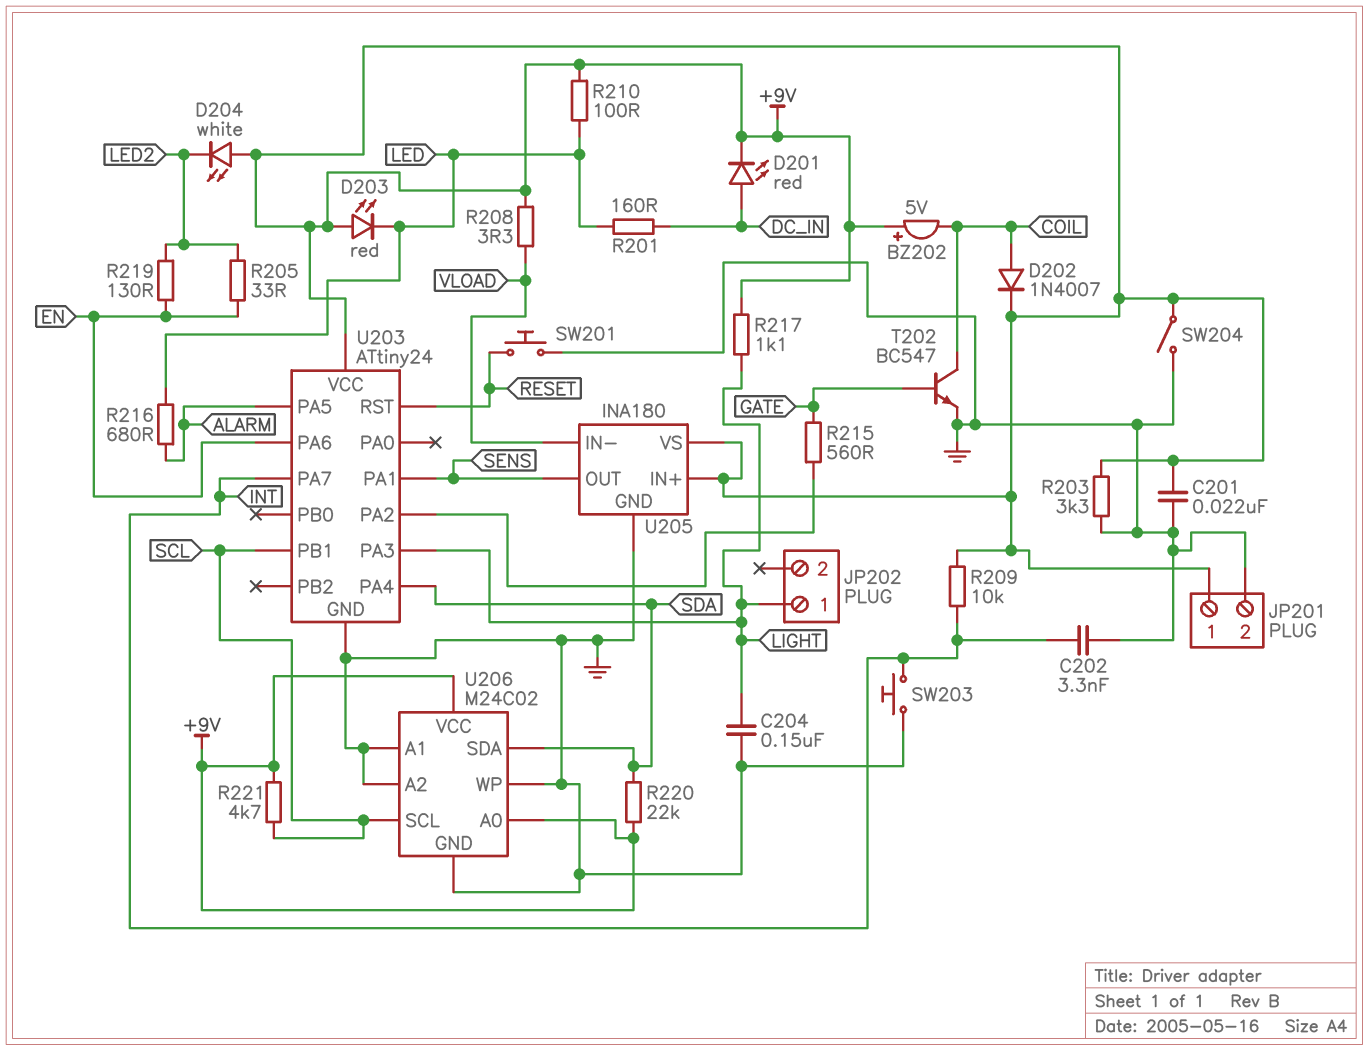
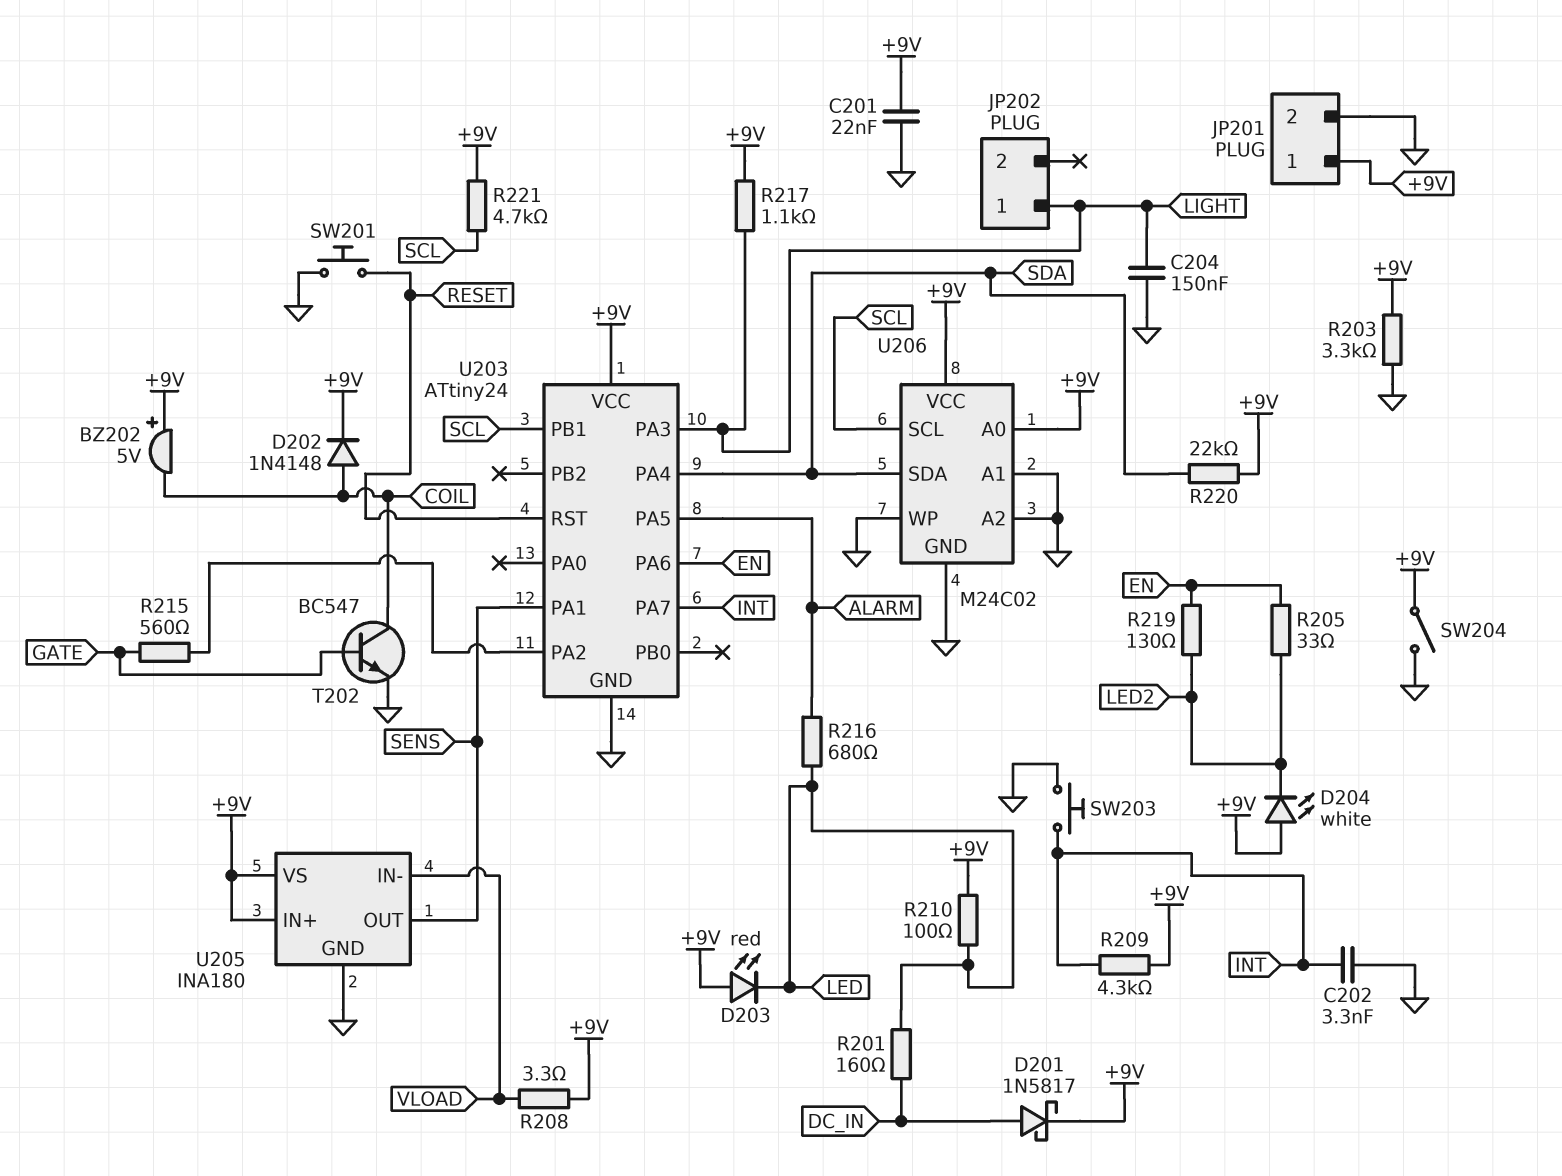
D201: LED red (A DC_IN, K +9V) -> schottky 1N5817 (A DC_IN, K +9V)
D202: diode 1N4007 (A COIL, K +9V) -> diode 1N4148 (A COIL, K +9V)
R209: 10k (+9V, INT) -> 4.3k (+9V, INT)

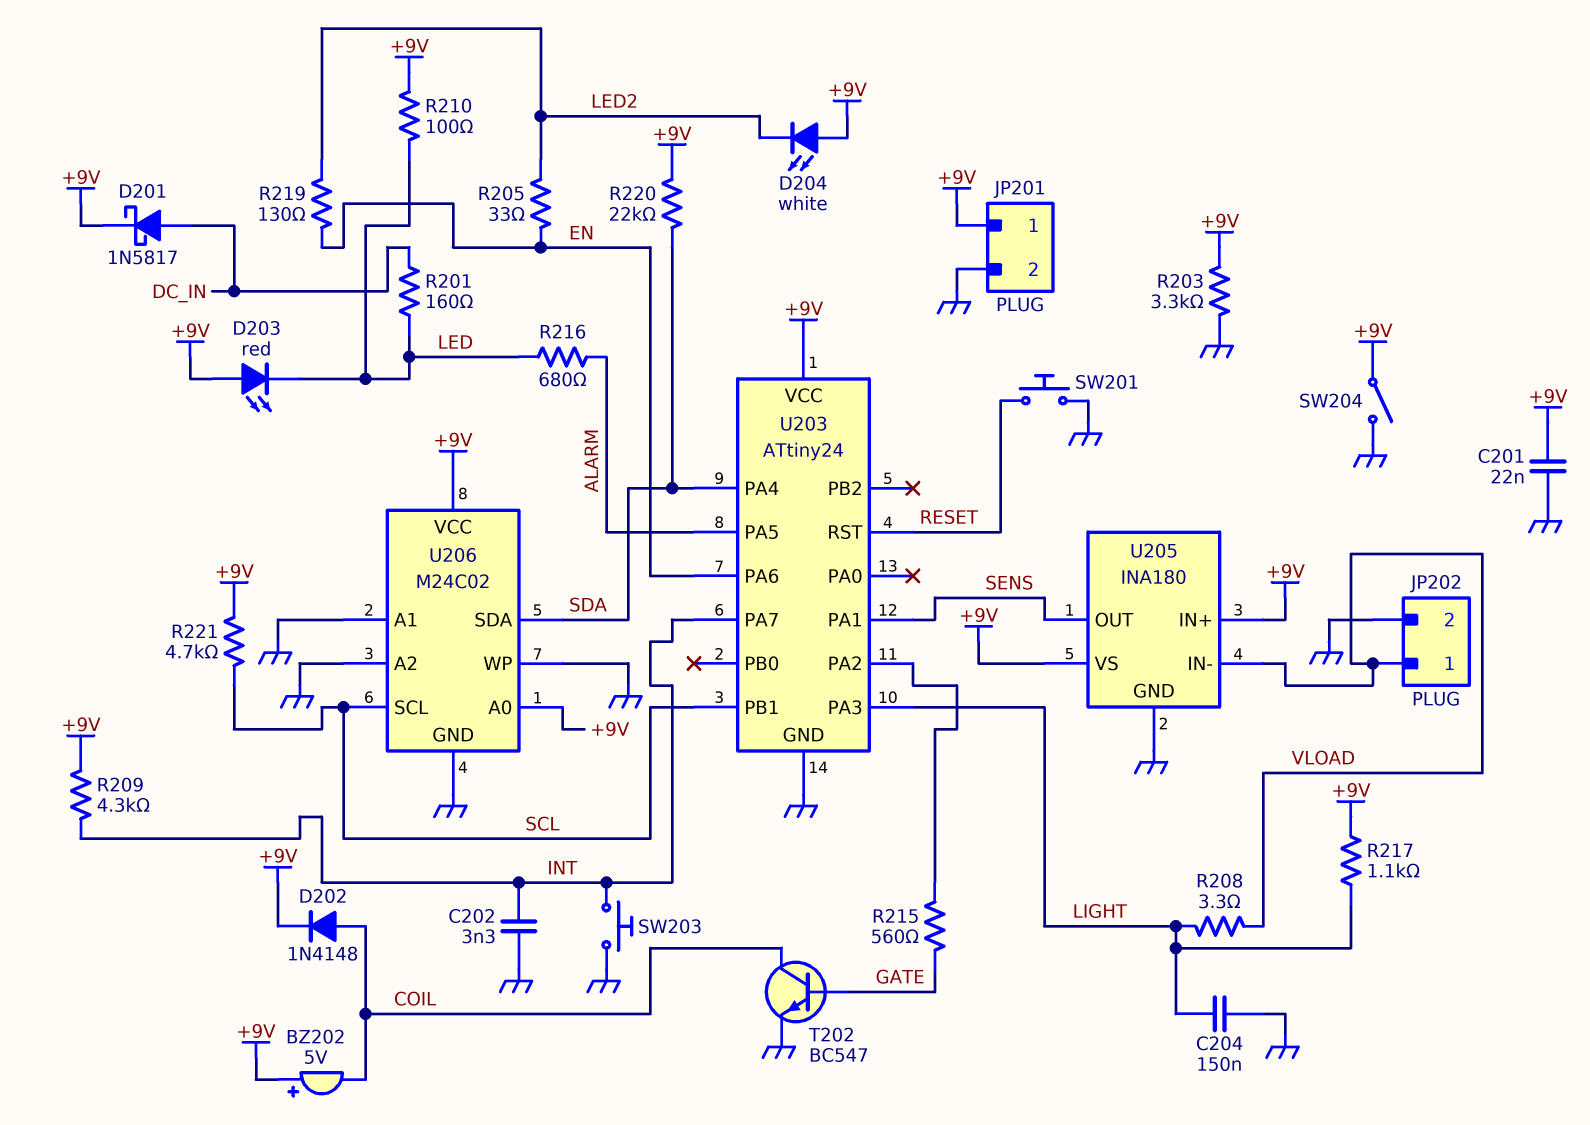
JP202 pin 1: LIGHT -> VLOAD
JP202 pin 2: none -> GND
R208: 3.3 (+9V, VLOAD) -> 3.3 (LIGHT, VLOAD)

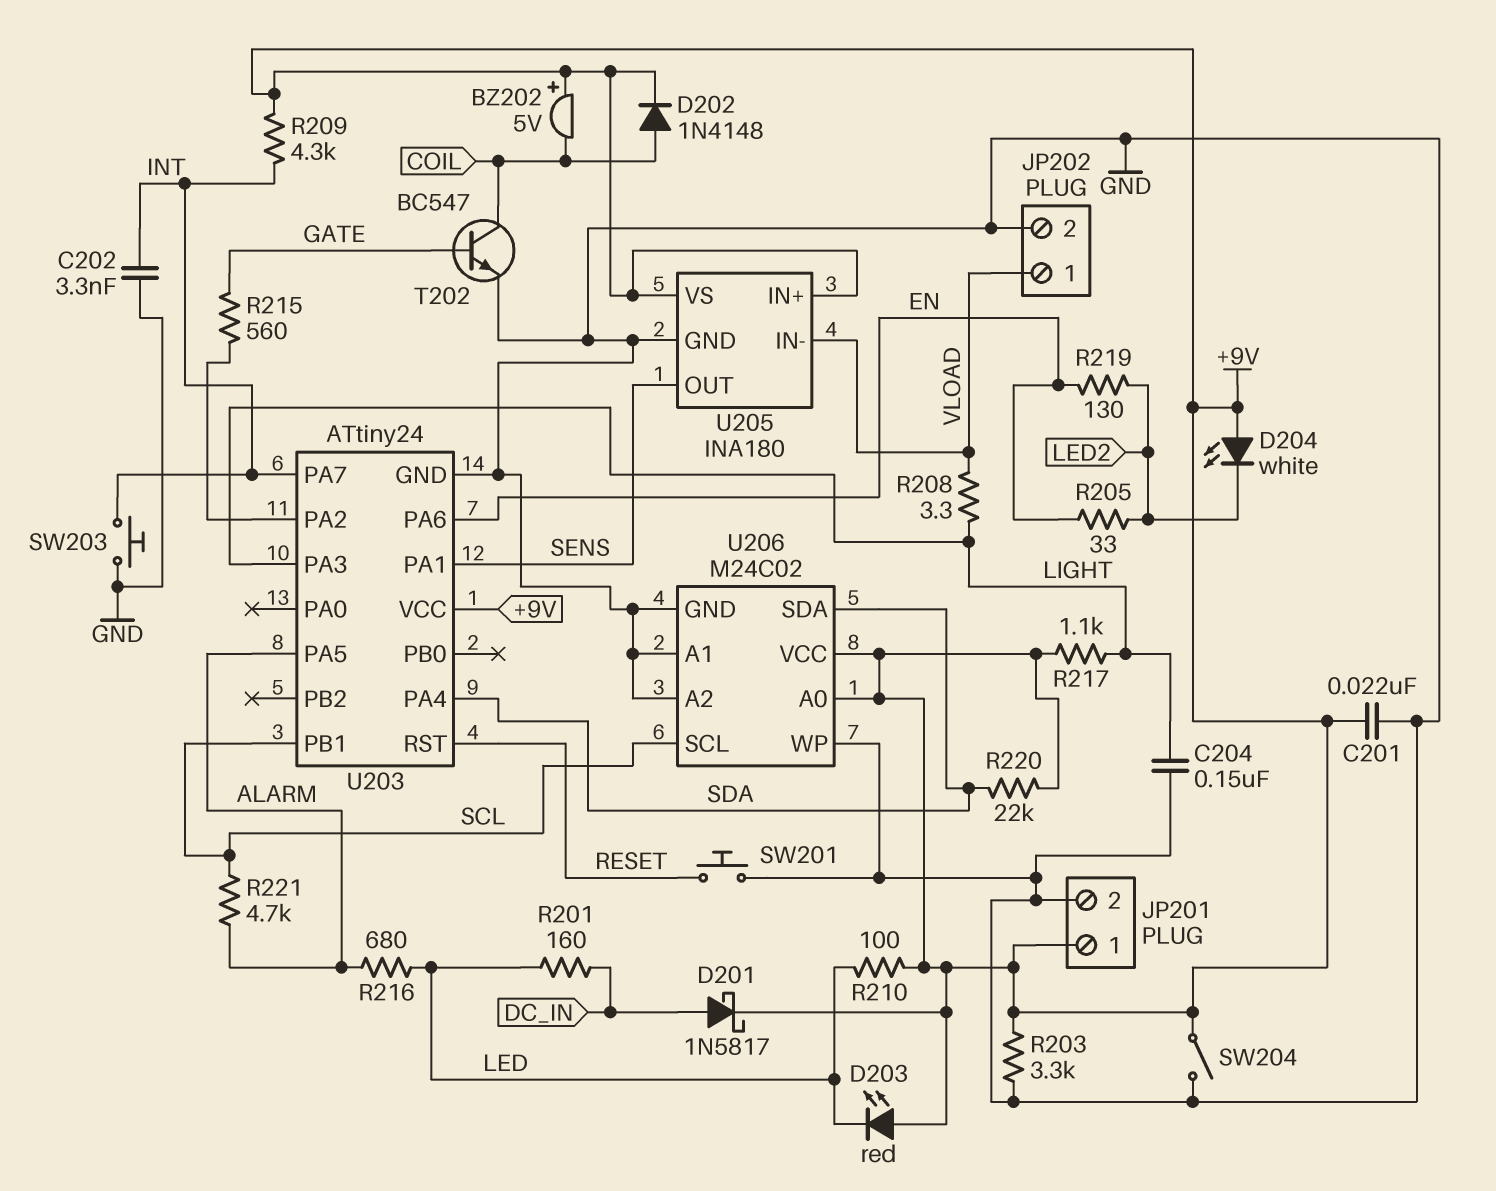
R221: 4.7k (+9V, SCL) -> 4.7k (ALARM, SCL)

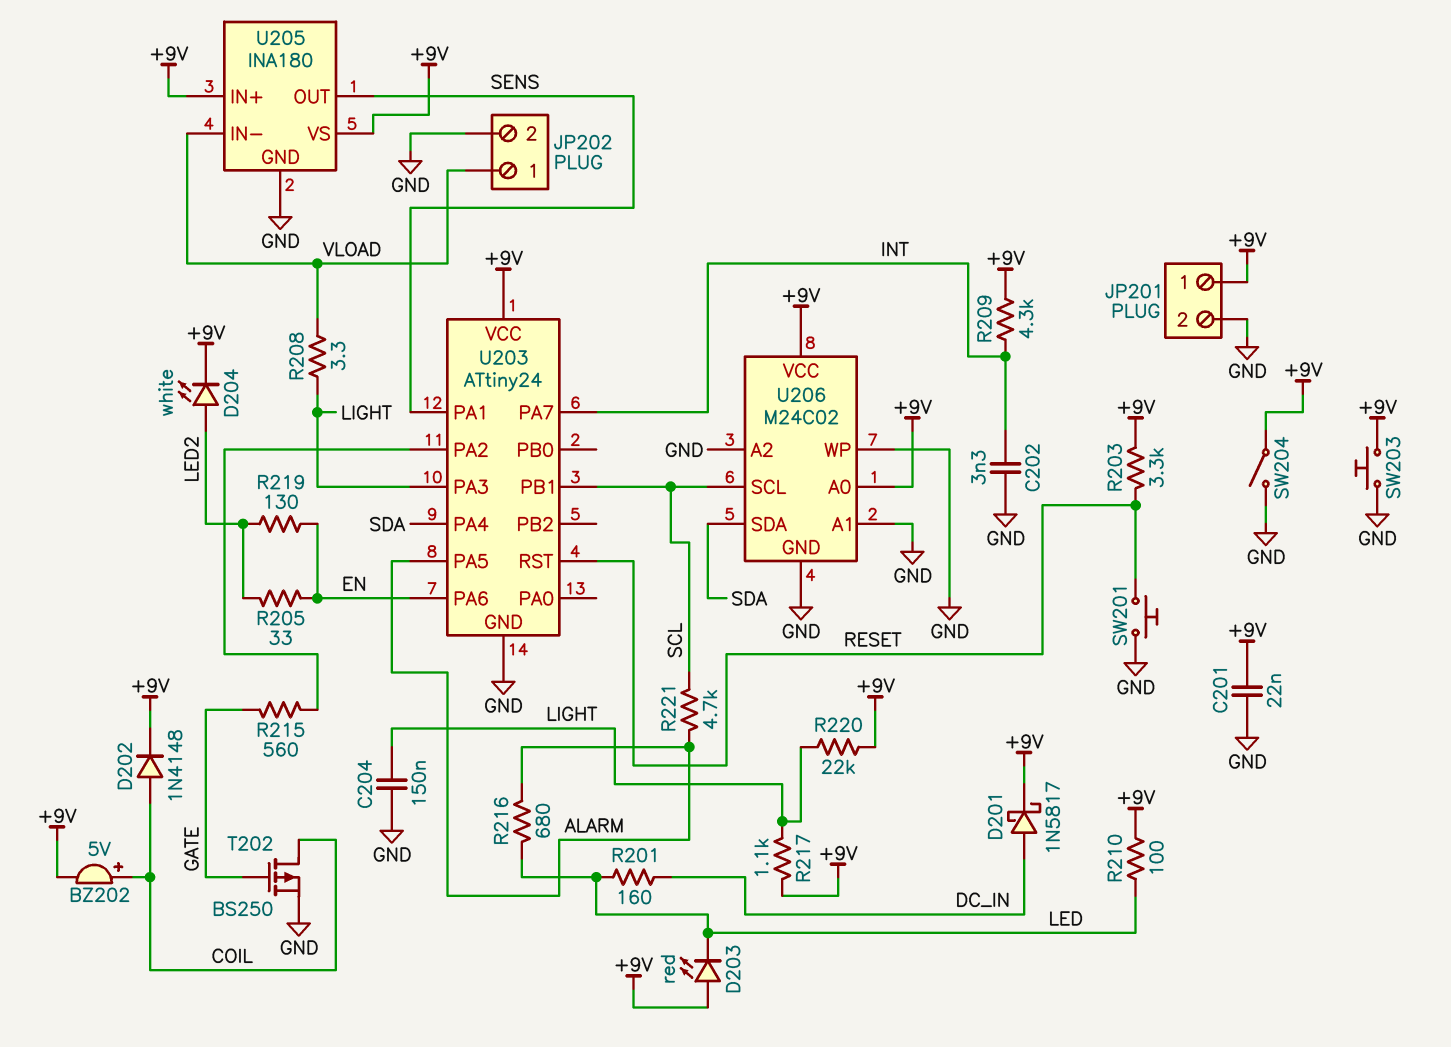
BZ202: buzzer 5V (plus +9V, minus COIL) -> buzzer 5V (plus COIL, minus +9V)
D204: LED white (A +9V, K LED2) -> LED white (A LED2, K +9V)
R203: 3.3k (+9V, GND) -> 3.3k (+9V, RESET)
R220: 22k (+9V, SDA) -> 22k (+9V, LIGHT)
SW203: button (GND, INT) -> button (+9V, GND)
T202: NPN BC547 (B GATE, C COIL, E GND) -> PMOS BS250 (G GATE, D COIL, S GND)

